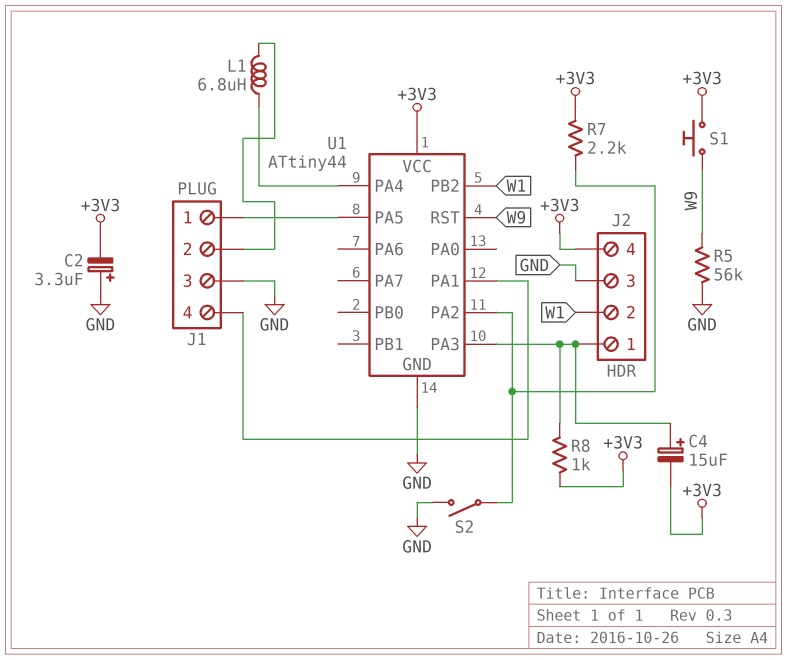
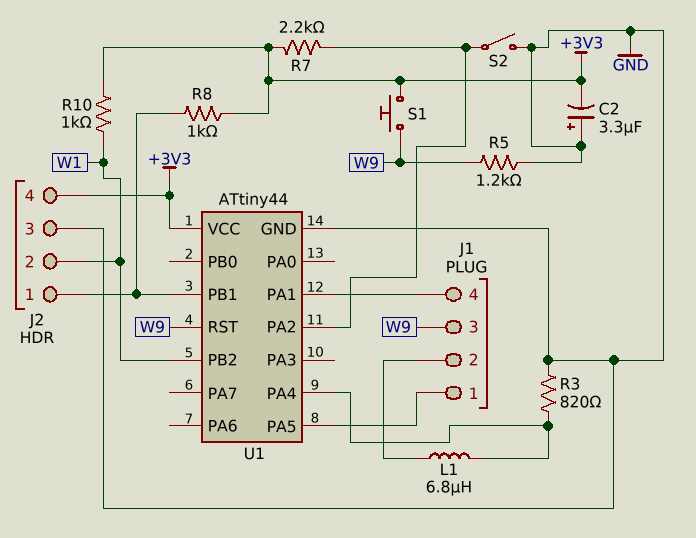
C4: 15uF (plus J2/1, minus +3V3) -> none
J1 pin 3: GND -> W9
R3: none -> 820 (GND, U1/PA4)
R5: 56k (GND, W9) -> 1.2k (GND, W9)
R10: none -> 1k (+3V3, W1)
U1 pin PA3: J2/1 -> none
U1 pin PB1: none -> J2/1

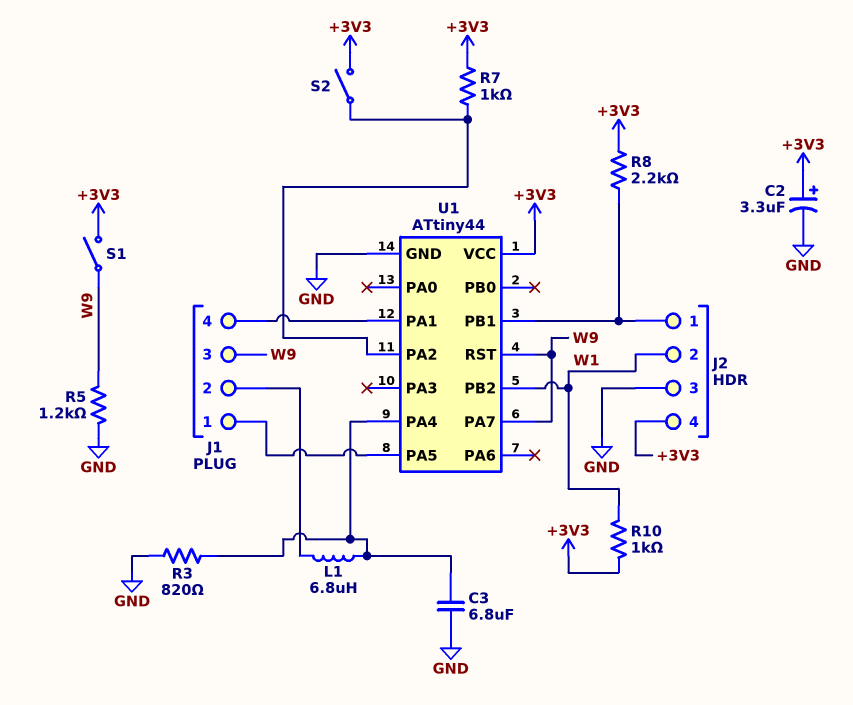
C2: 3.3uF (plus GND, minus +3V3) -> 3.3uF (plus +3V3, minus GND)
C3: none -> 6.8uF (GND, U1/PA4)
R7: 2.2k (+3V3, U1/PA2) -> 1k (+3V3, U1/PA2)
R8: 1k (+3V3, J2/1) -> 2.2k (+3V3, J2/1)
S1: button (+3V3, W9) -> switch (+3V3, W9)
S2: switch (GND, U1/PA2) -> switch (+3V3, U1/PA2)
U1 pin PA7: none -> W9

